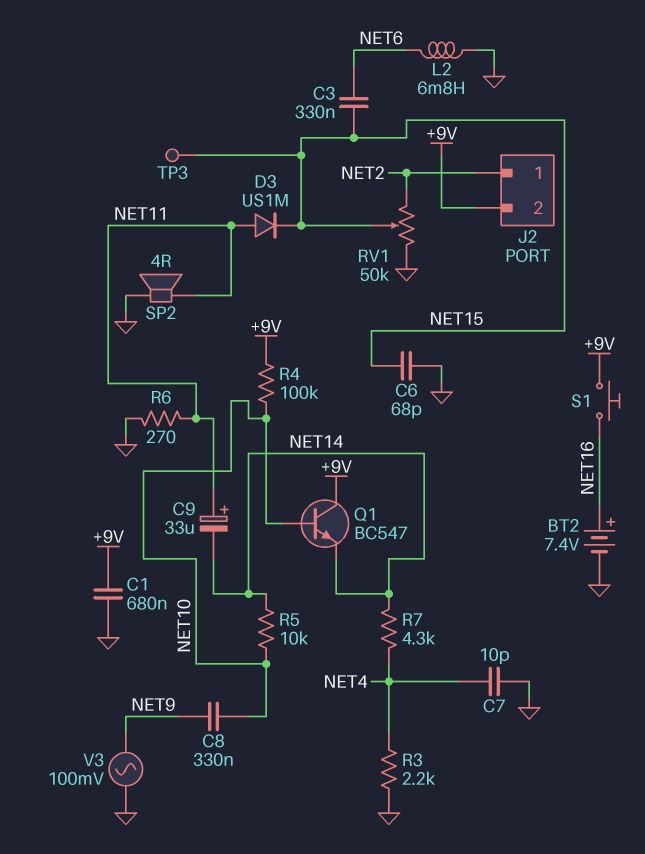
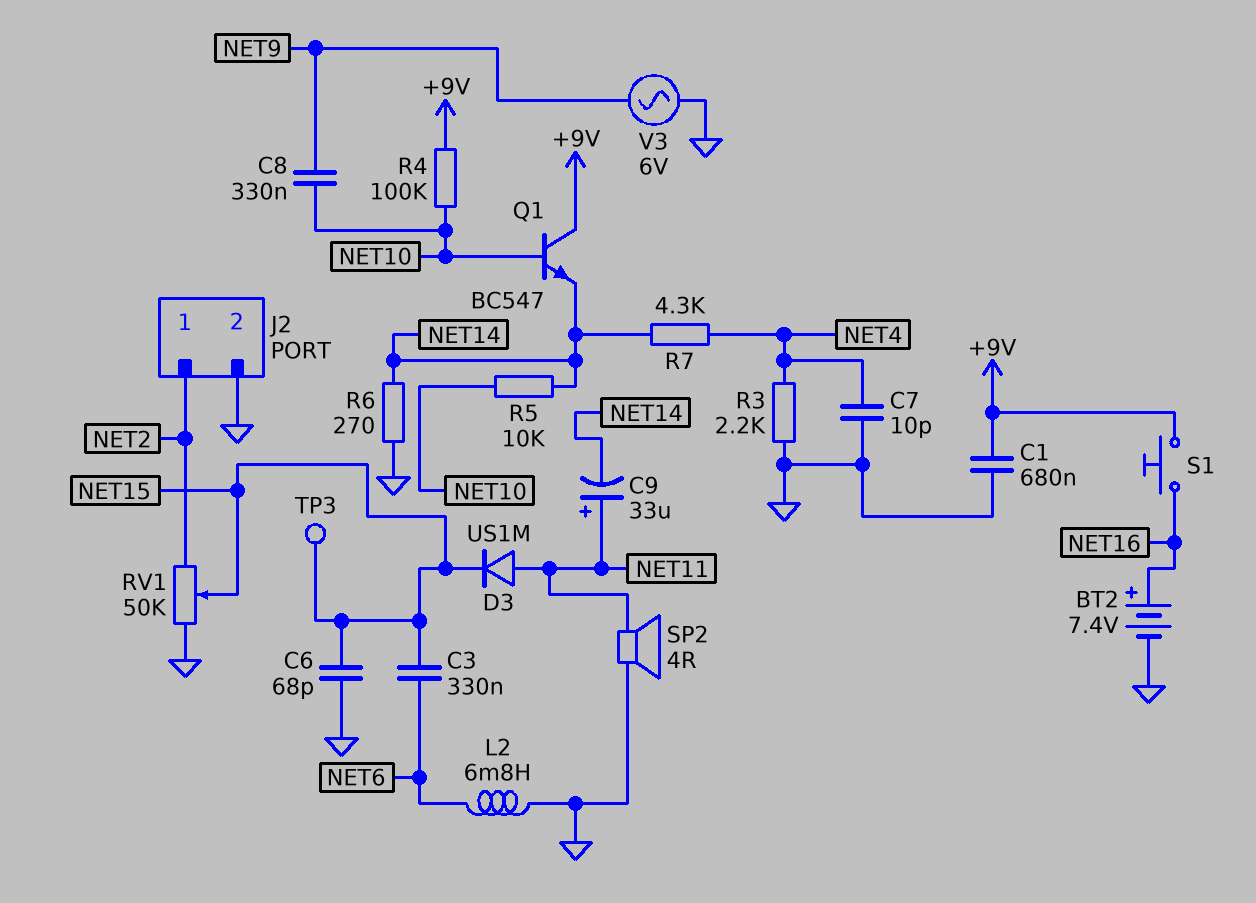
J2 pin 2: +9V -> GND
R6: 270 (GND, NET11) -> 270 (GND, NET14)
V3: AC 100mV (GND, NET9) -> AC 6V (GND, NET9)

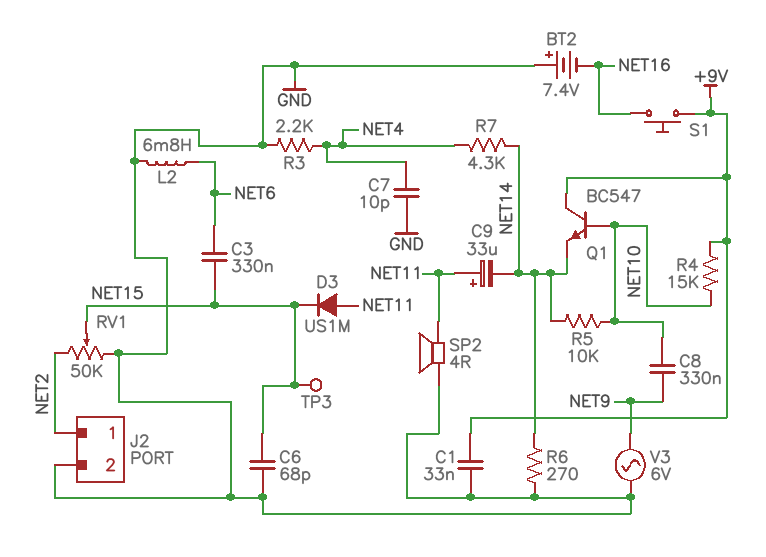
BT2: 7.4V (plus NET16, minus GND) -> 7.4V (plus GND, minus NET16)
C1: 680nF (+9V, GND) -> 33nF (+9V, GND)
R4: 100k (+9V, NET10) -> 15k (+9V, NET10)

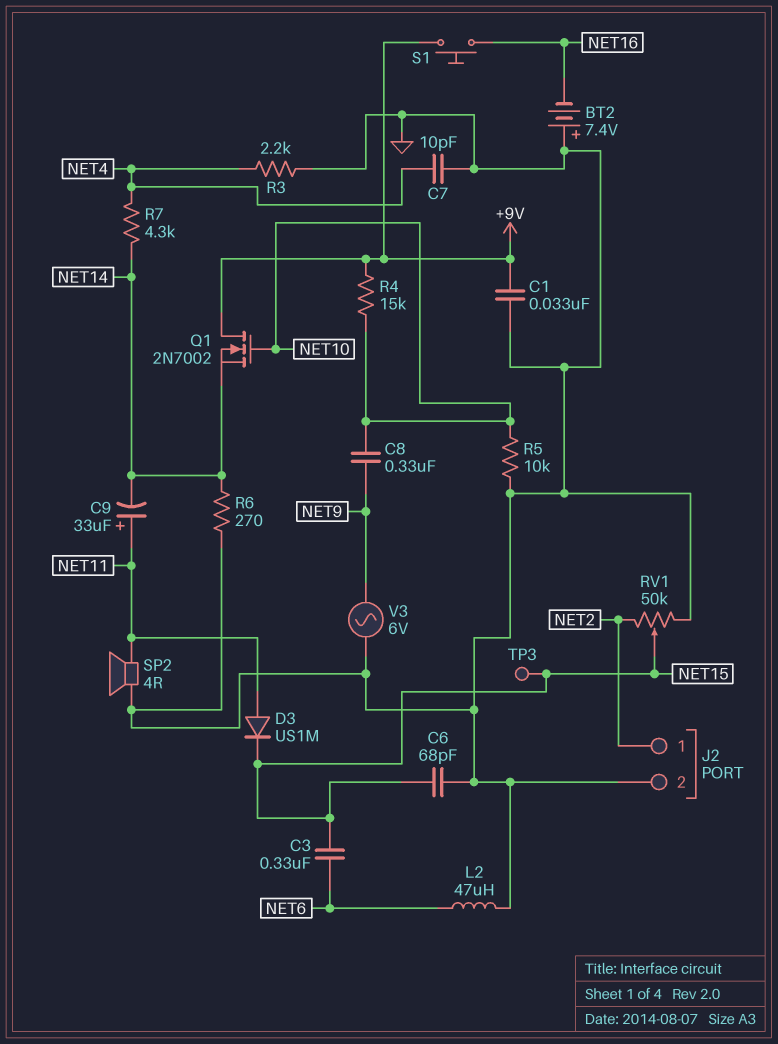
L2: 6.8mH (GND, NET6) -> 47uH (GND, NET6)
Q1: NPN BC547 (B NET10, C +9V, E NET14) -> NMOS 2N7002 (G NET10, D +9V, S NET14)
R5: 10k (NET10, NET14) -> 10k (GND, NET10)

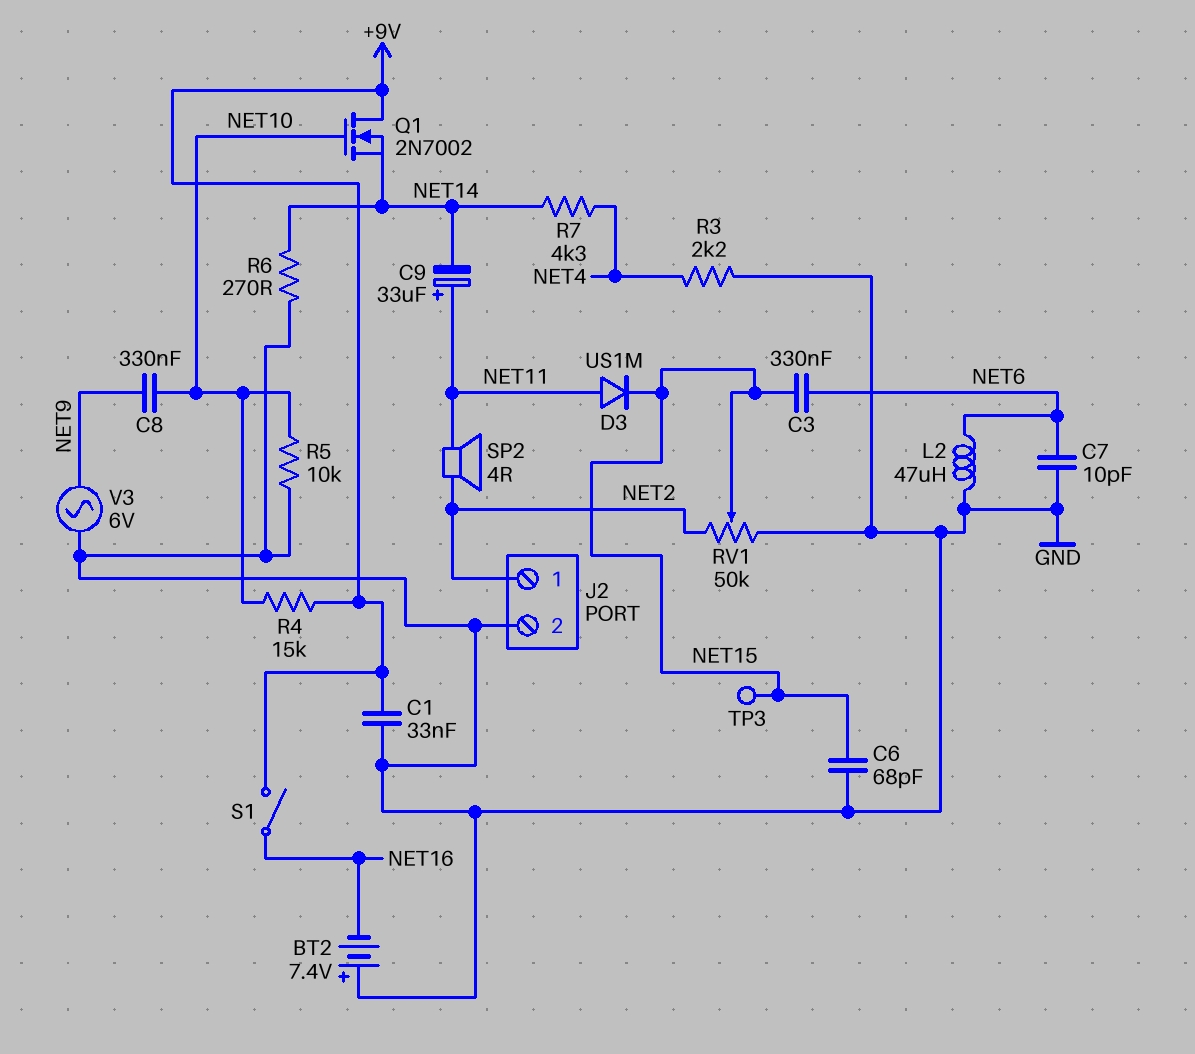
C7: 10pF (GND, NET4) -> 10pF (GND, NET6)
S1: button (+9V, NET16) -> switch (+9V, NET16)
SP2: speaker 4R (GND, NET11) -> speaker 4R (NET2, NET11)

